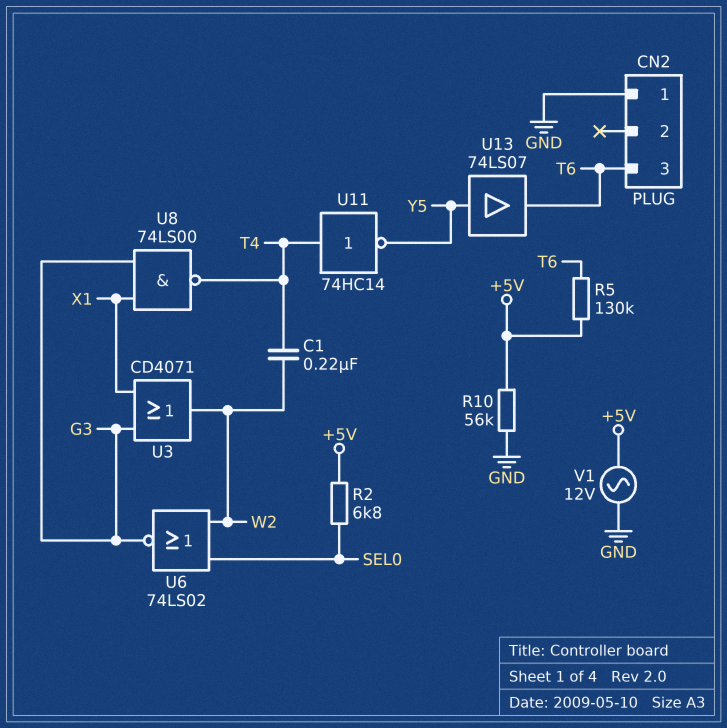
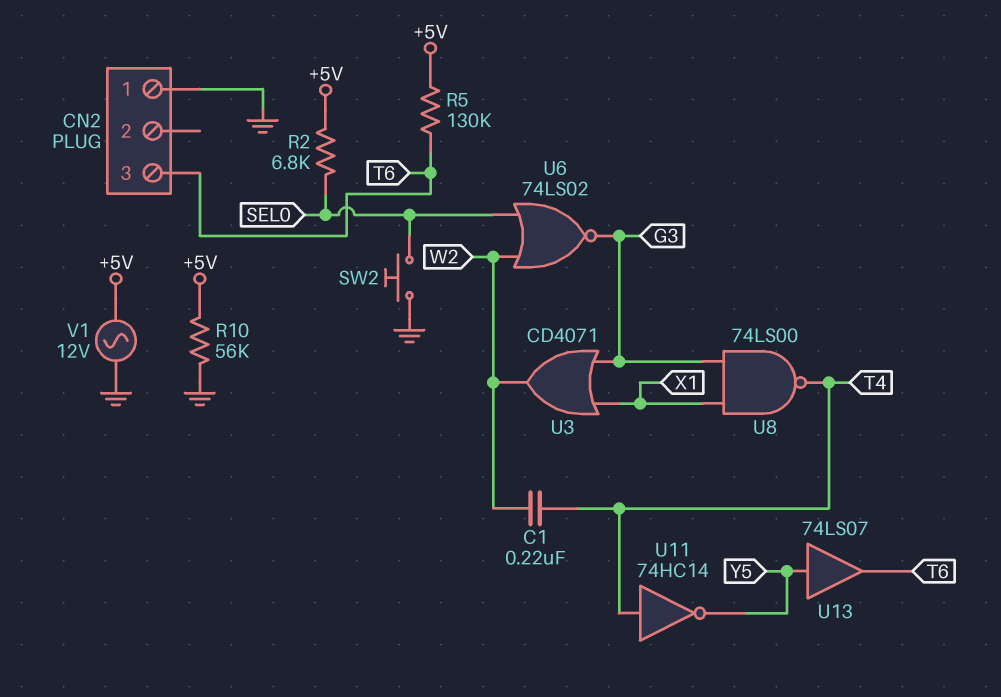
SW2: none -> button (GND, SEL0)

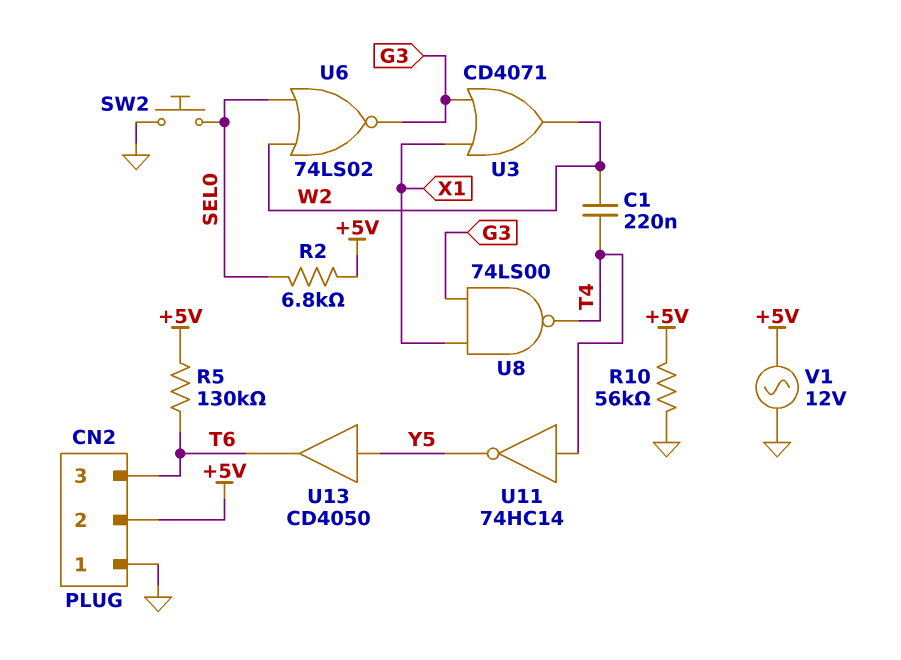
CN2 pin 2: none -> +5V
U13: buffer 74LS07 (in Y5, out T6) -> buffer CD4050 (in Y5, out T6)

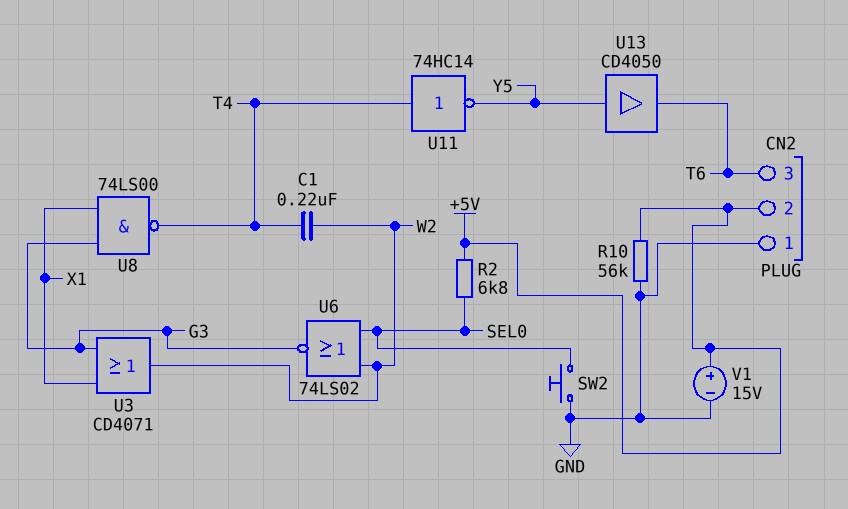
R5: 130k (+5V, T6) -> none
V1: AC 12V (+5V, GND) -> 15V (plus +5V, minus GND)

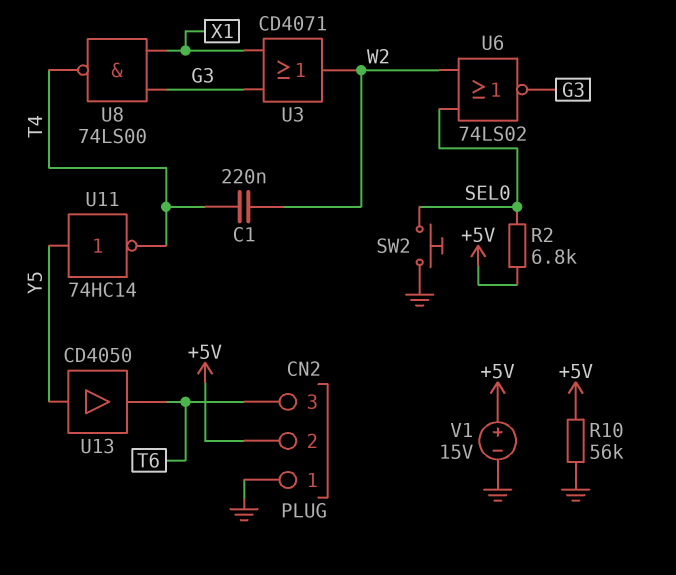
U11: NOT 74HC14 (in T4, out Y5) -> NOT 74HC14 (in Y5, out T4)

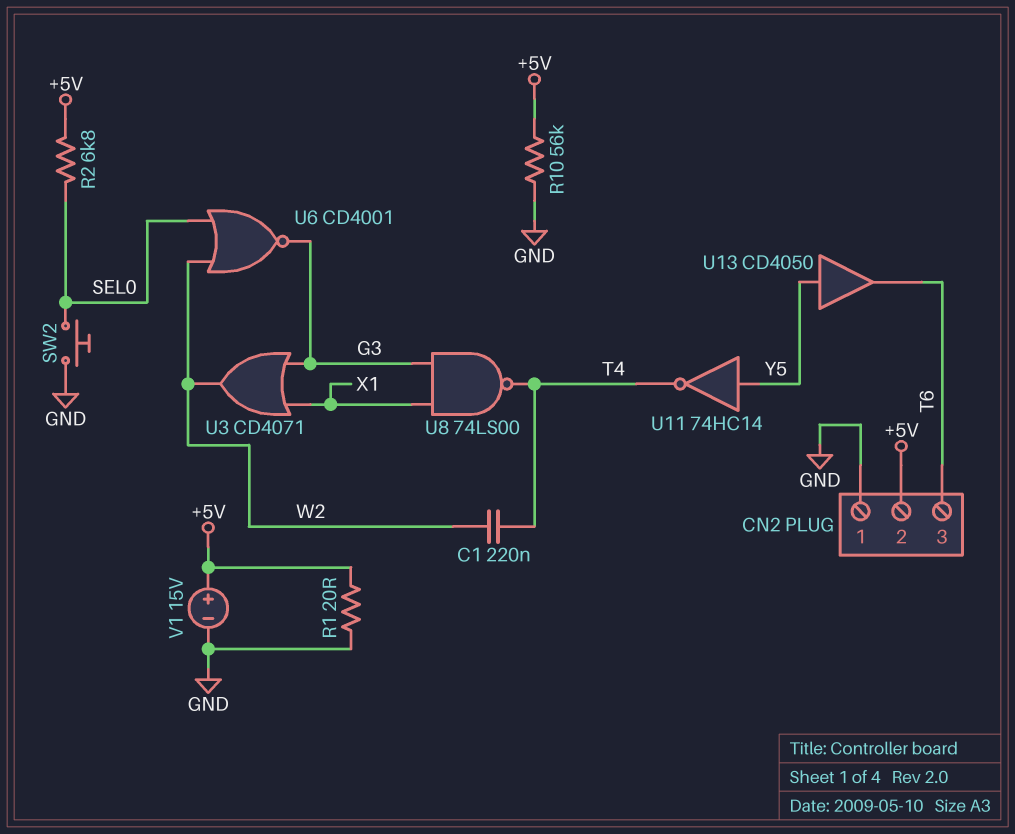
R1: none -> 20 (+5V, GND)
U6: NOR 74LS02 (in SEL0, in W2, out G3) -> NOR CD4001 (in SEL0, in W2, out G3)

